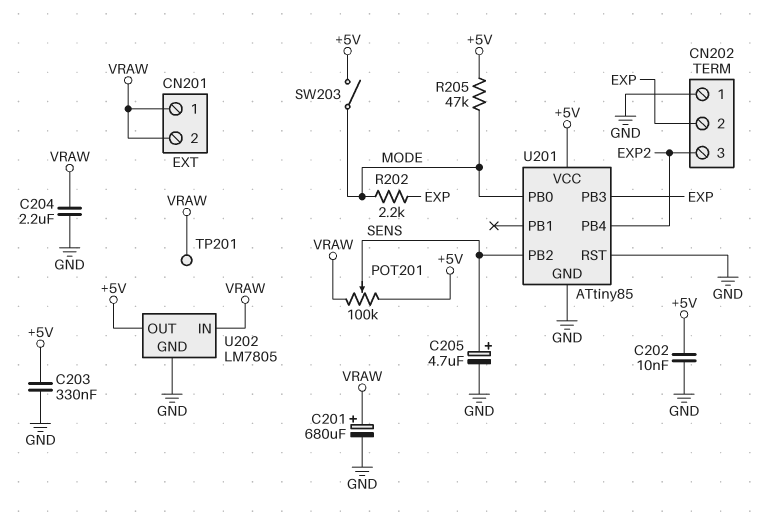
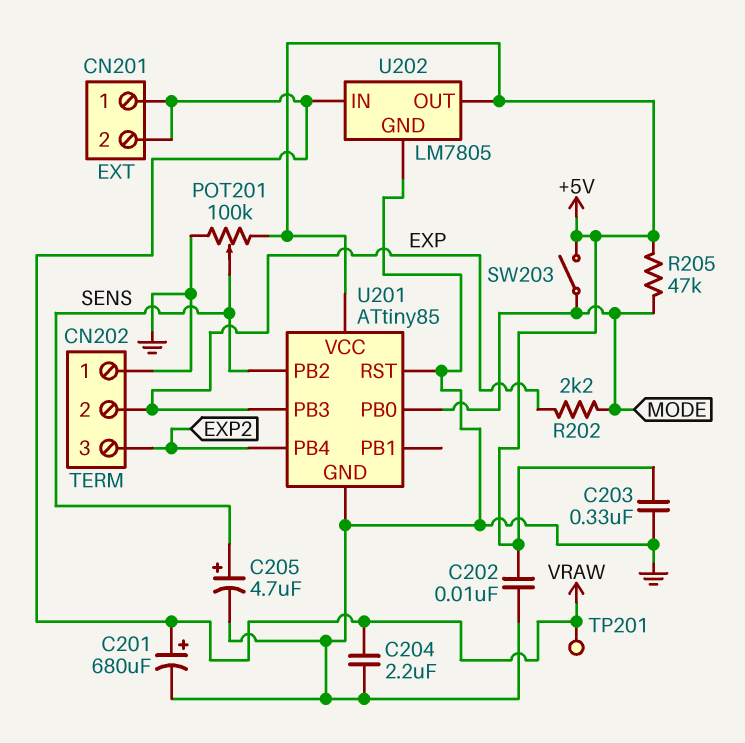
POT201: 100k (+5V, VRAW, wiper SENS) -> 100k (+5V, GND, wiper SENS)

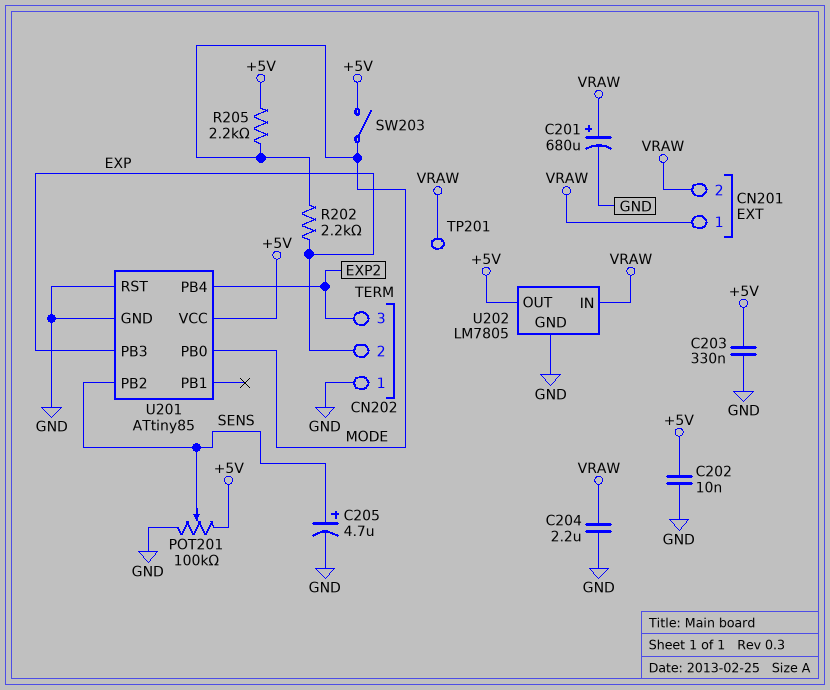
R205: 47k (+5V, MODE) -> 2.2k (+5V, MODE)

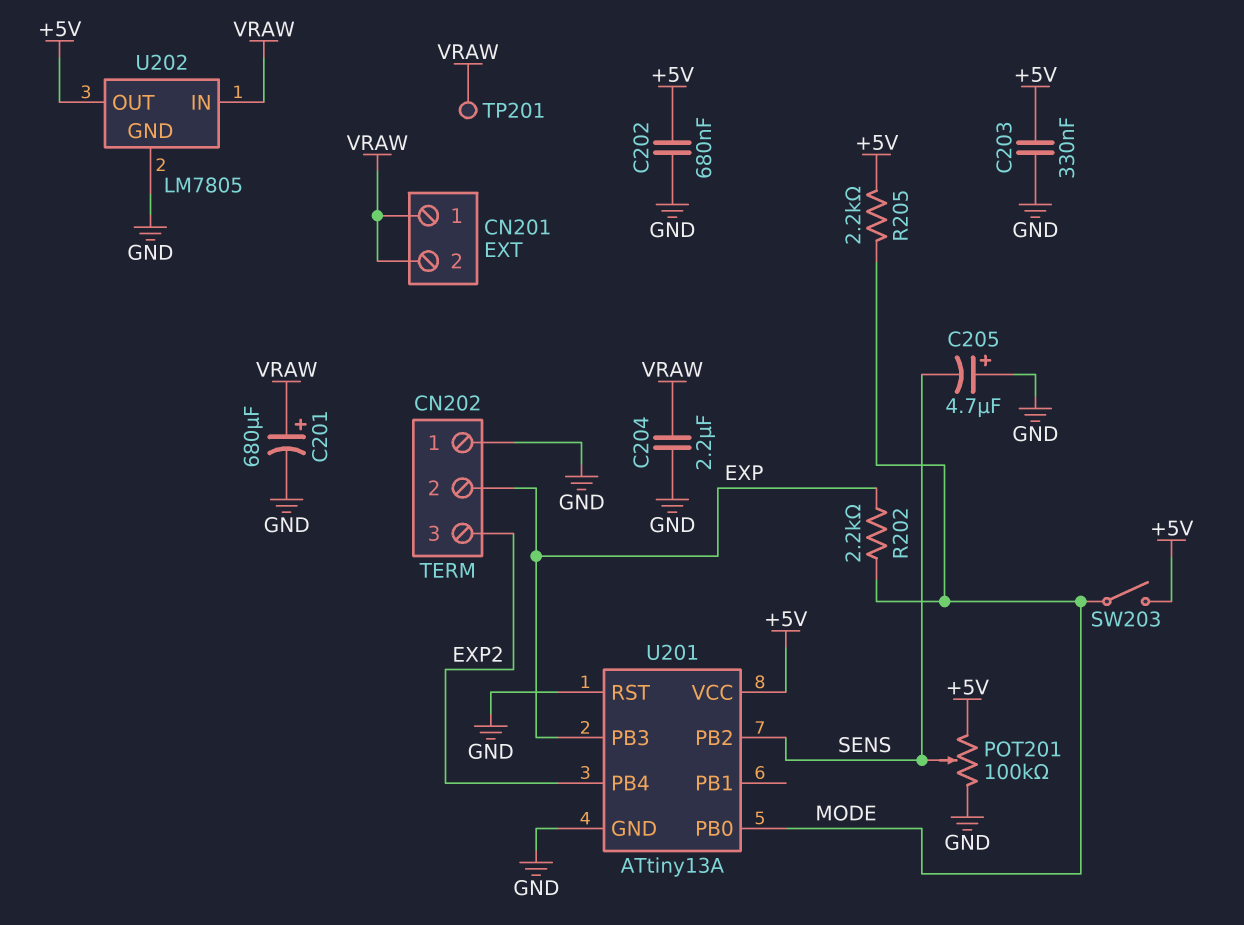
C202: 10nF (+5V, GND) -> 680nF (+5V, GND)
C205: 4.7uF (plus SENS, minus GND) -> 4.7uF (plus GND, minus SENS)
U201: ATtiny85 -> ATtiny13A

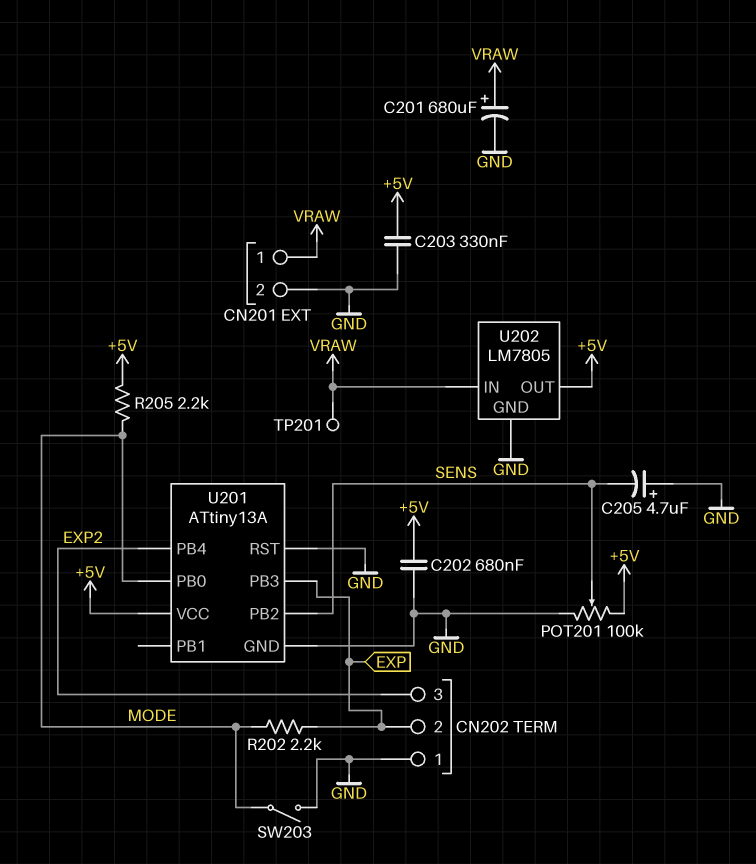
C204: 2.2uF (GND, VRAW) -> none
CN201 pin 2: VRAW -> GND
SW203: switch (+5V, MODE) -> switch (GND, MODE)

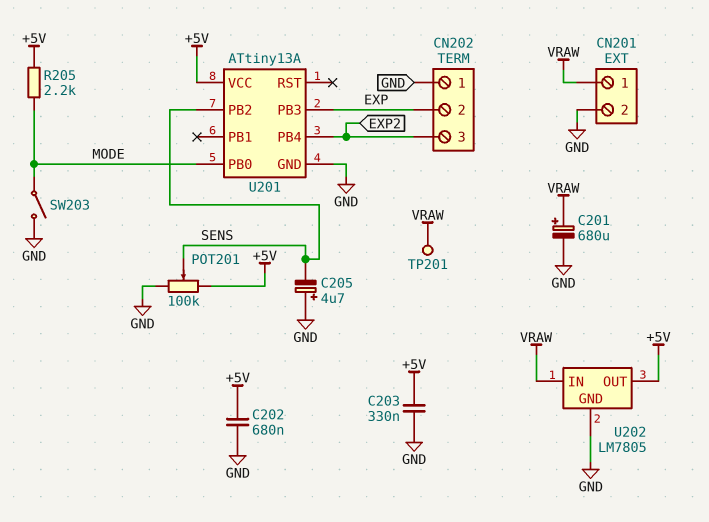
R202: 2.2k (EXP, MODE) -> none
U201 pin RST: GND -> none

